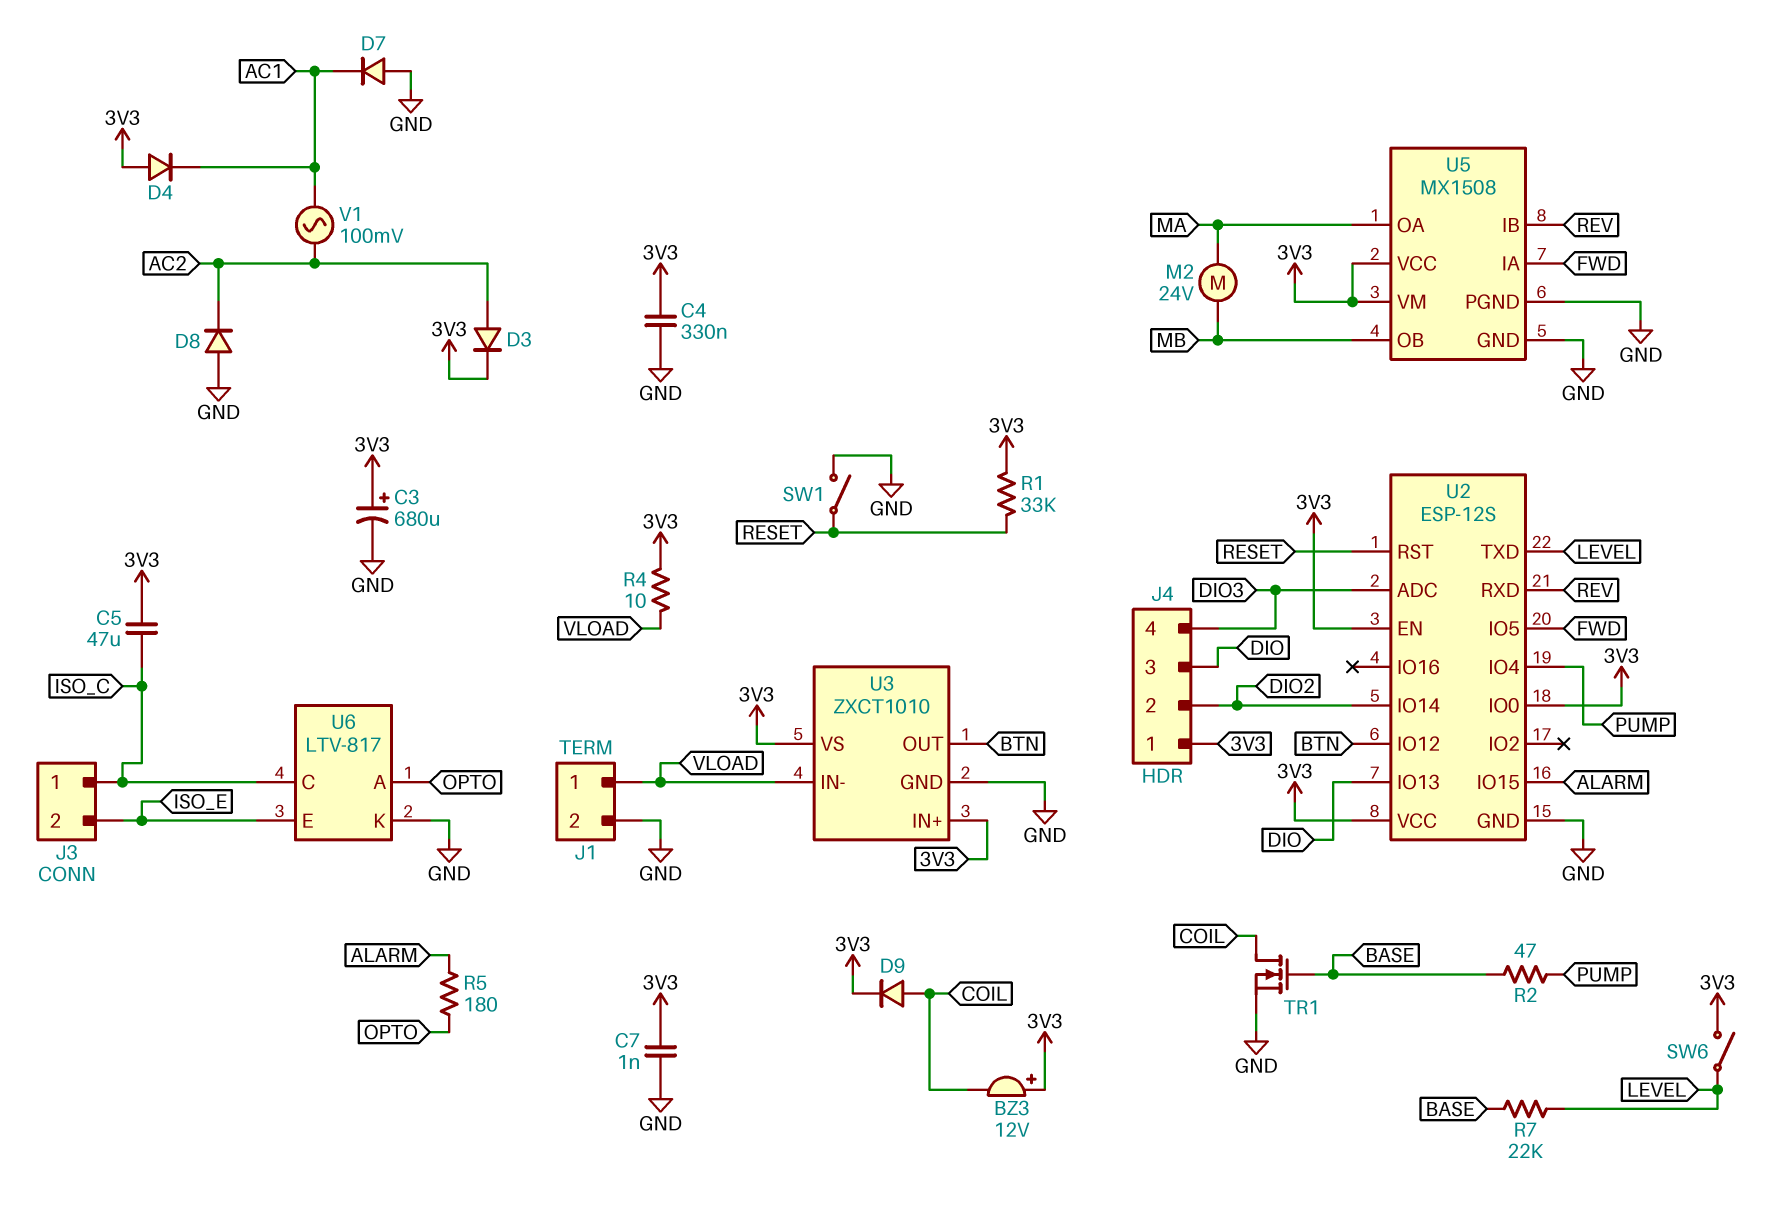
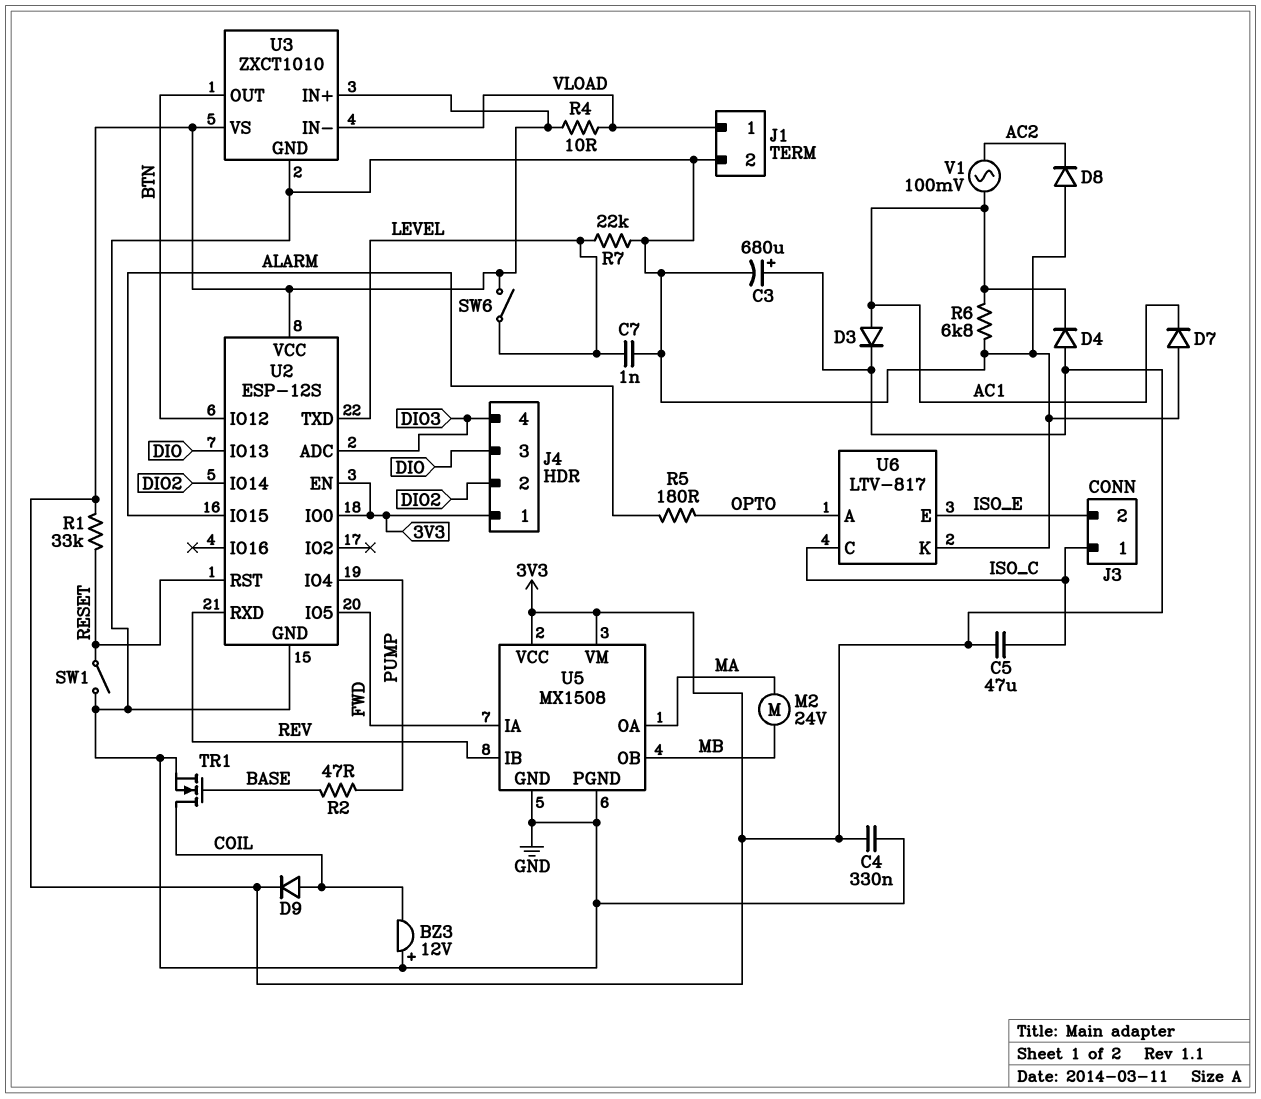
BZ3: buzzer 12V (plus 3V3, minus COIL) -> buzzer 12V (plus GND, minus COIL)
C7: 1nF (3V3, GND) -> 1nF (GND, LEVEL)
D3: diode (A AC2, K 3V3) -> diode (A AC1, K 3V3)
R6: none -> 6.8k (AC1, GND)
R7: 22k (BASE, LEVEL) -> 22k (GND, LEVEL)

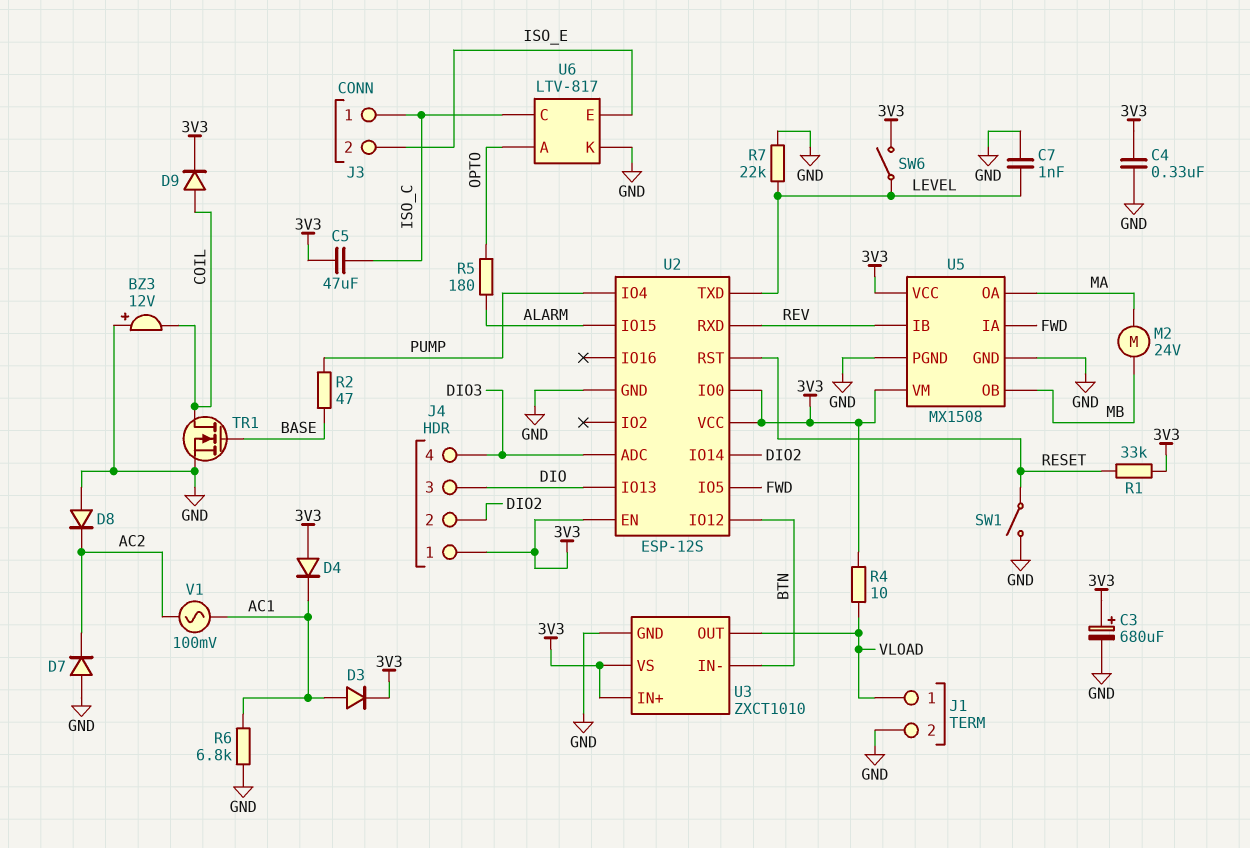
D7: diode (A GND, K AC1) -> diode (A GND, K AC2)
U3 pin IN-: VLOAD -> BTN
U3 pin OUT: BTN -> VLOAD

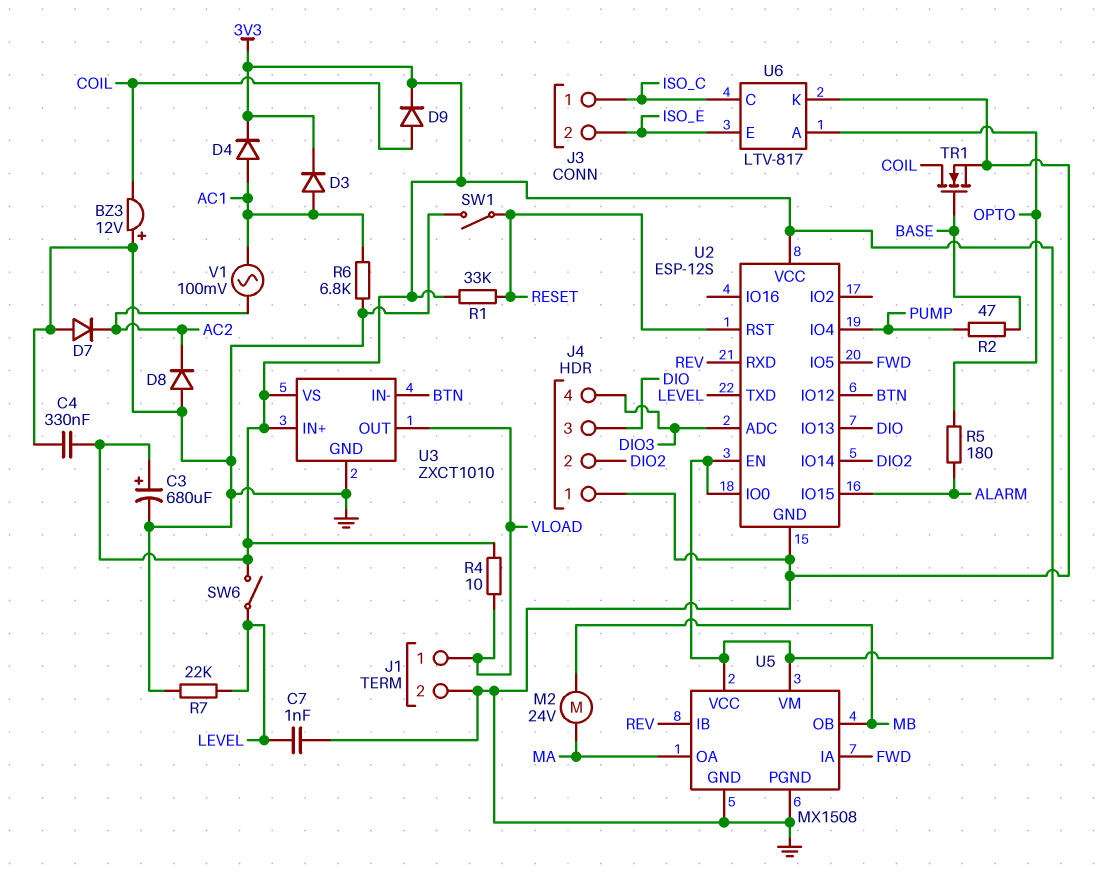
C5: 47uF (3V3, ISO_C) -> none
D4: diode (A 3V3, K AC1) -> diode (A AC1, K 3V3)
J4 pin 1: 3V3 -> GND

